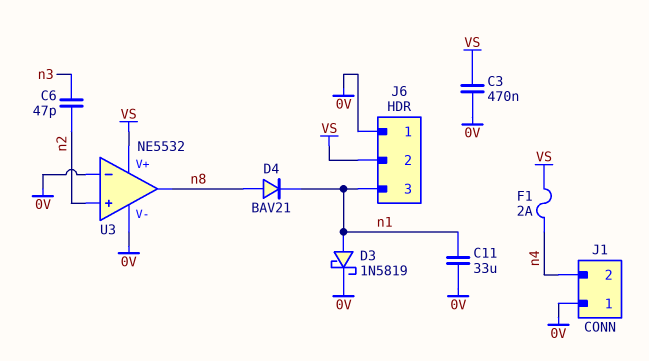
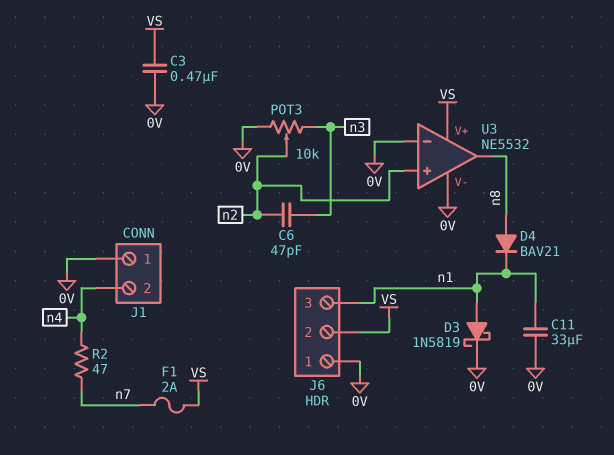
F1: 2A (VS, n4) -> 2A (VS, n7)
POT3: none -> 10k (0V, n3, wiper n2)
R2: none -> 47 (n4, n7)

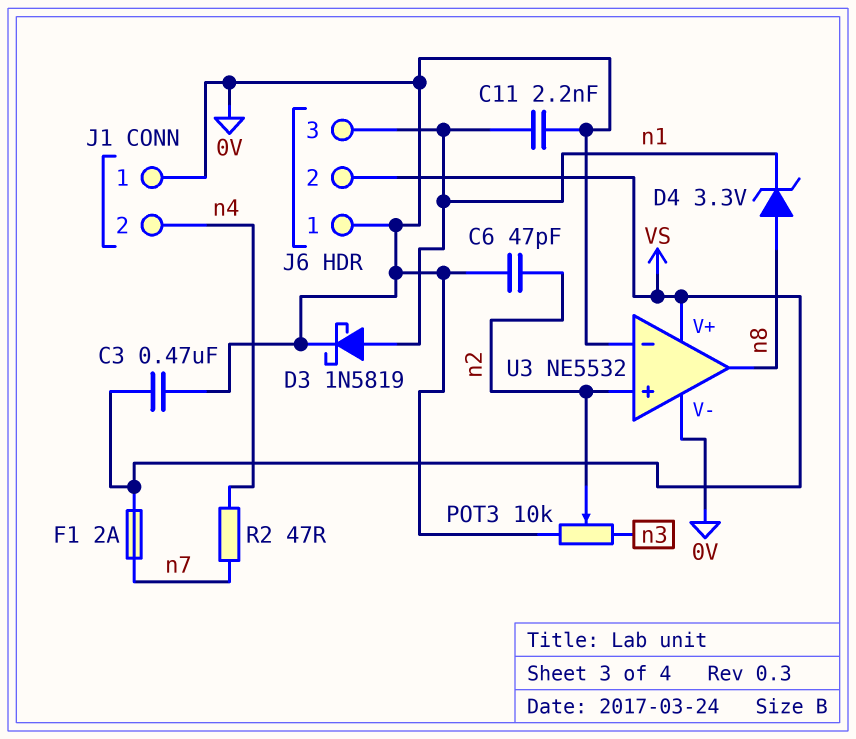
C6: 47pF (n2, n3) -> 47pF (0V, n2)
C11: 33uF (0V, n1) -> 2.2nF (0V, n1)
D4: diode BAV21 (A n8, K n1) -> zener 3.3V (A n8, K n1)

